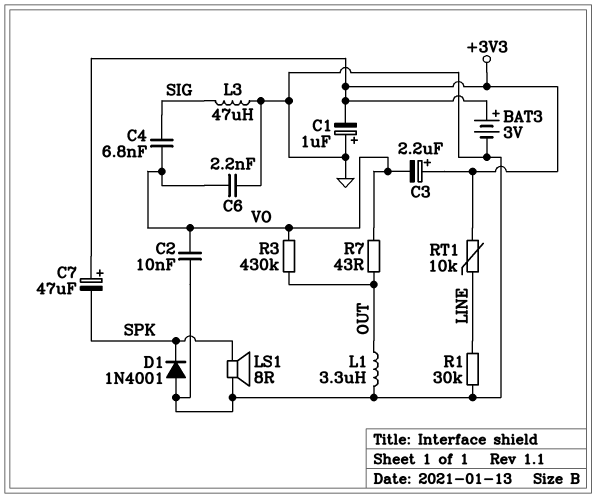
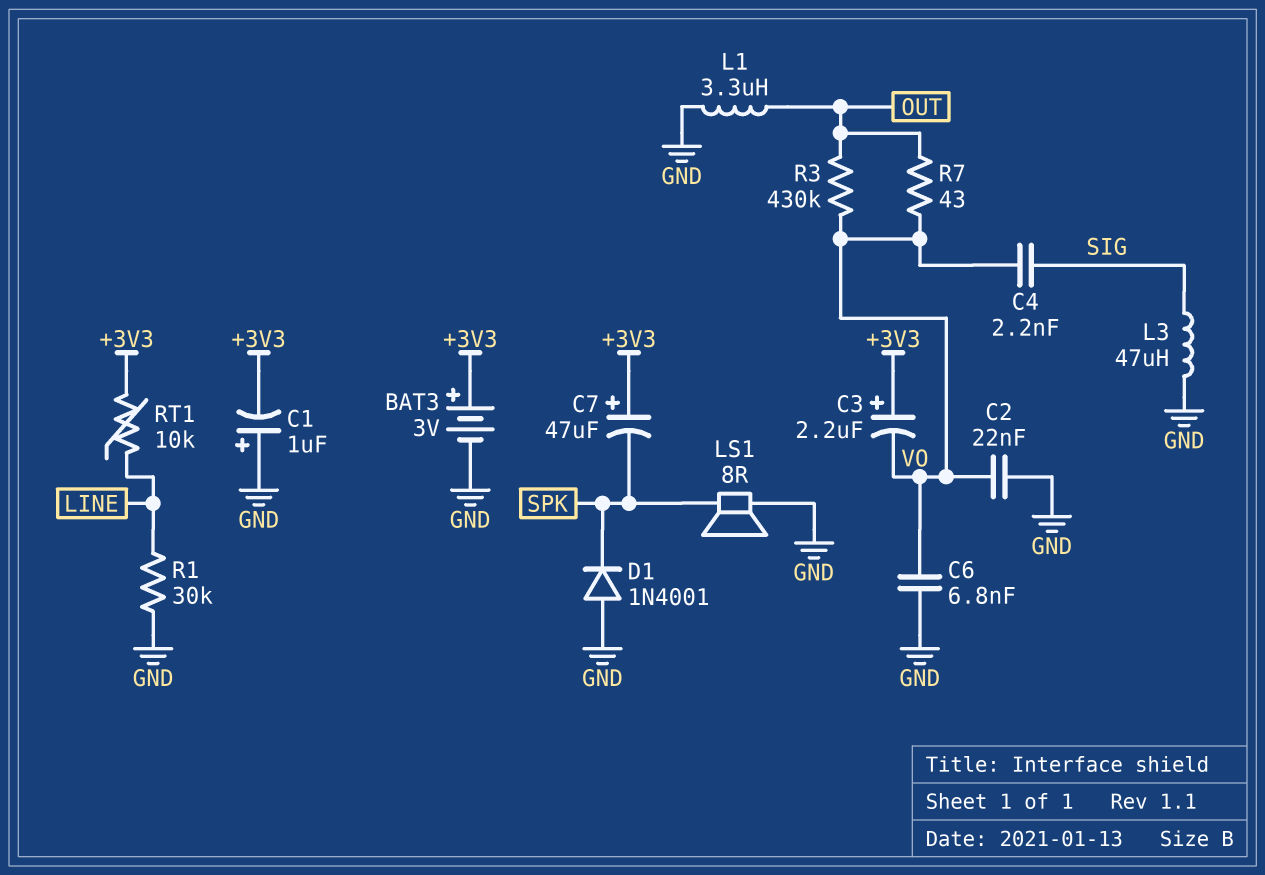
C2: 10nF (GND, VO) -> 22nF (GND, VO)
C4: 6.8nF (SIG, VO) -> 2.2nF (SIG, VO)
C6: 2.2nF (GND, VO) -> 6.8nF (GND, VO)

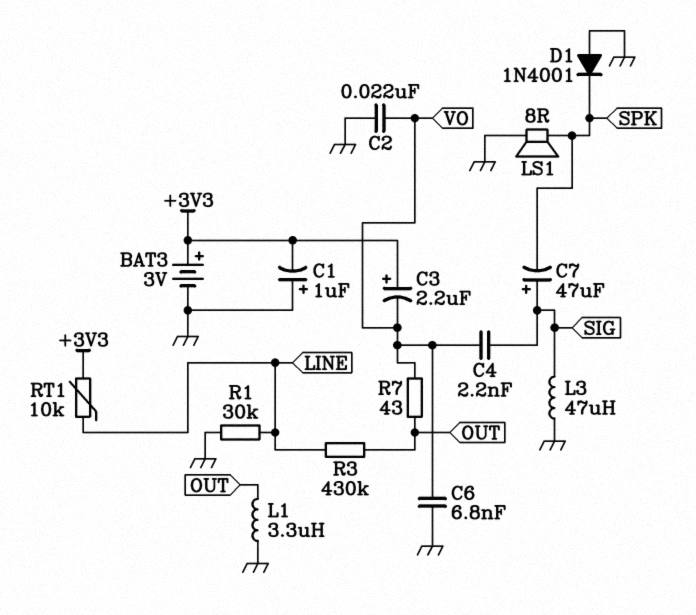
C7: 47uF (plus +3V3, minus SPK) -> 47uF (plus SIG, minus SPK)
R3: 430k (OUT, VO) -> 430k (LINE, OUT)

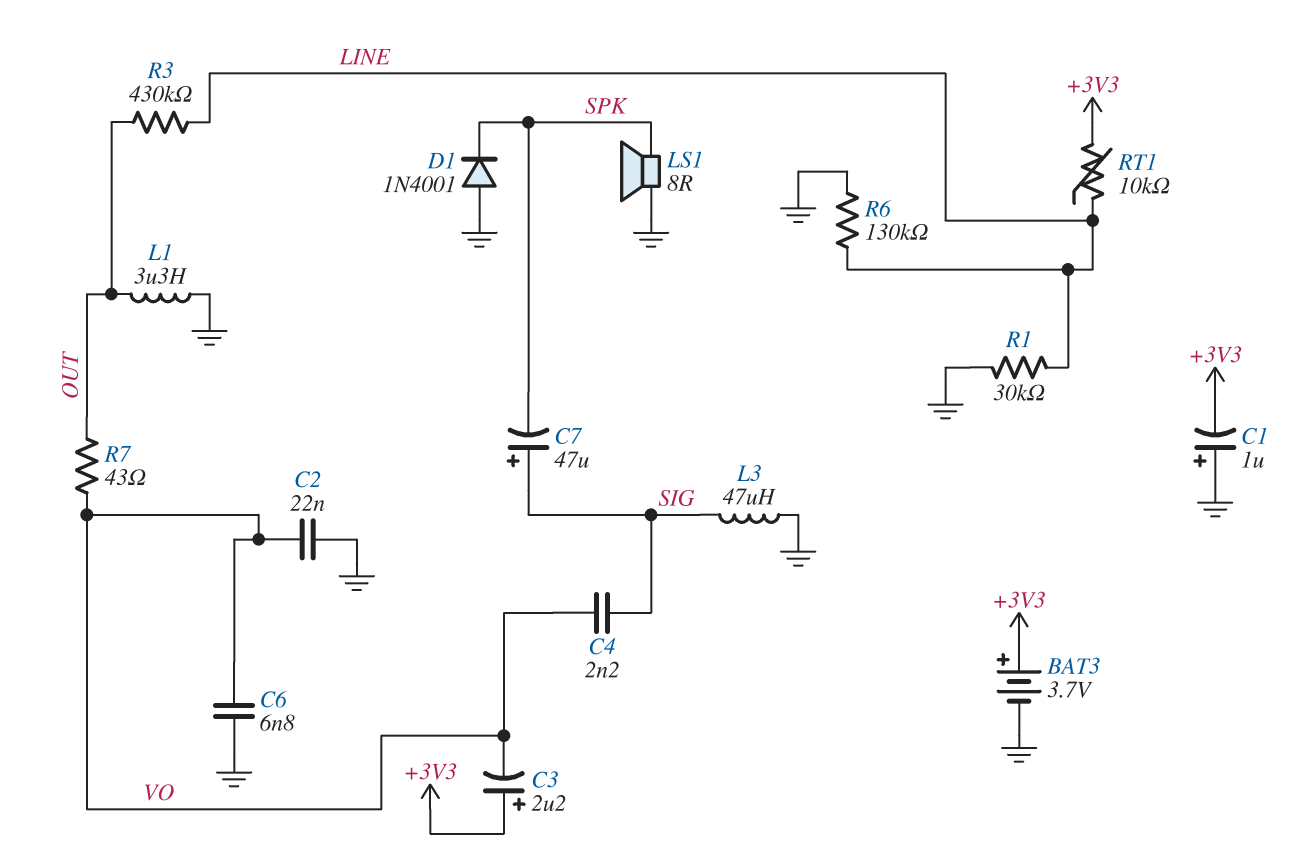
BAT3: 3V (plus +3V3, minus GND) -> 3.7V (plus +3V3, minus GND)
R6: none -> 130k (GND, LINE)

